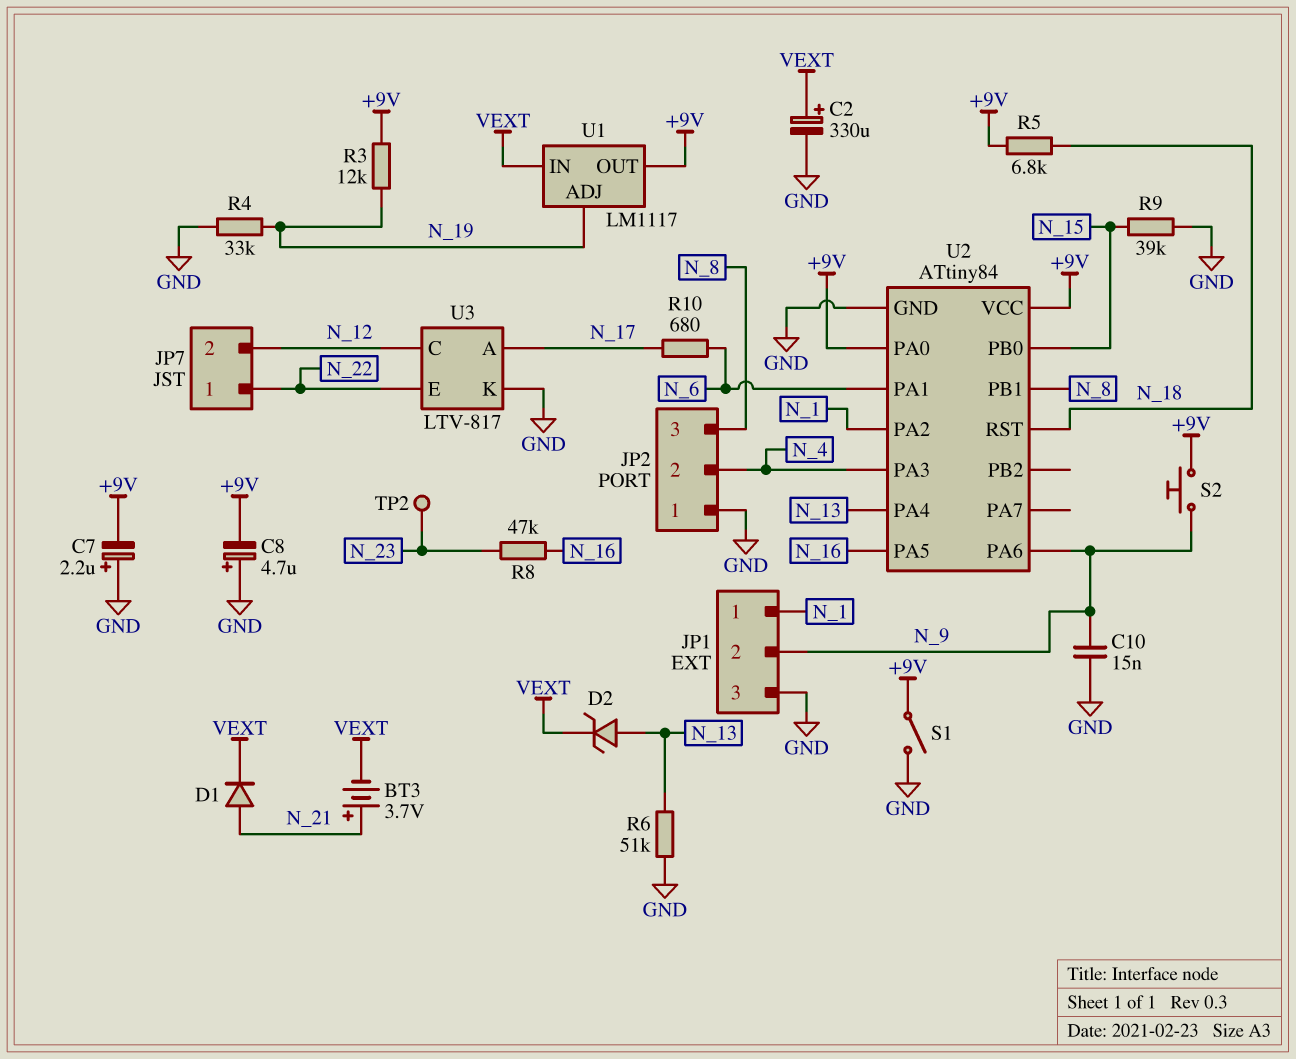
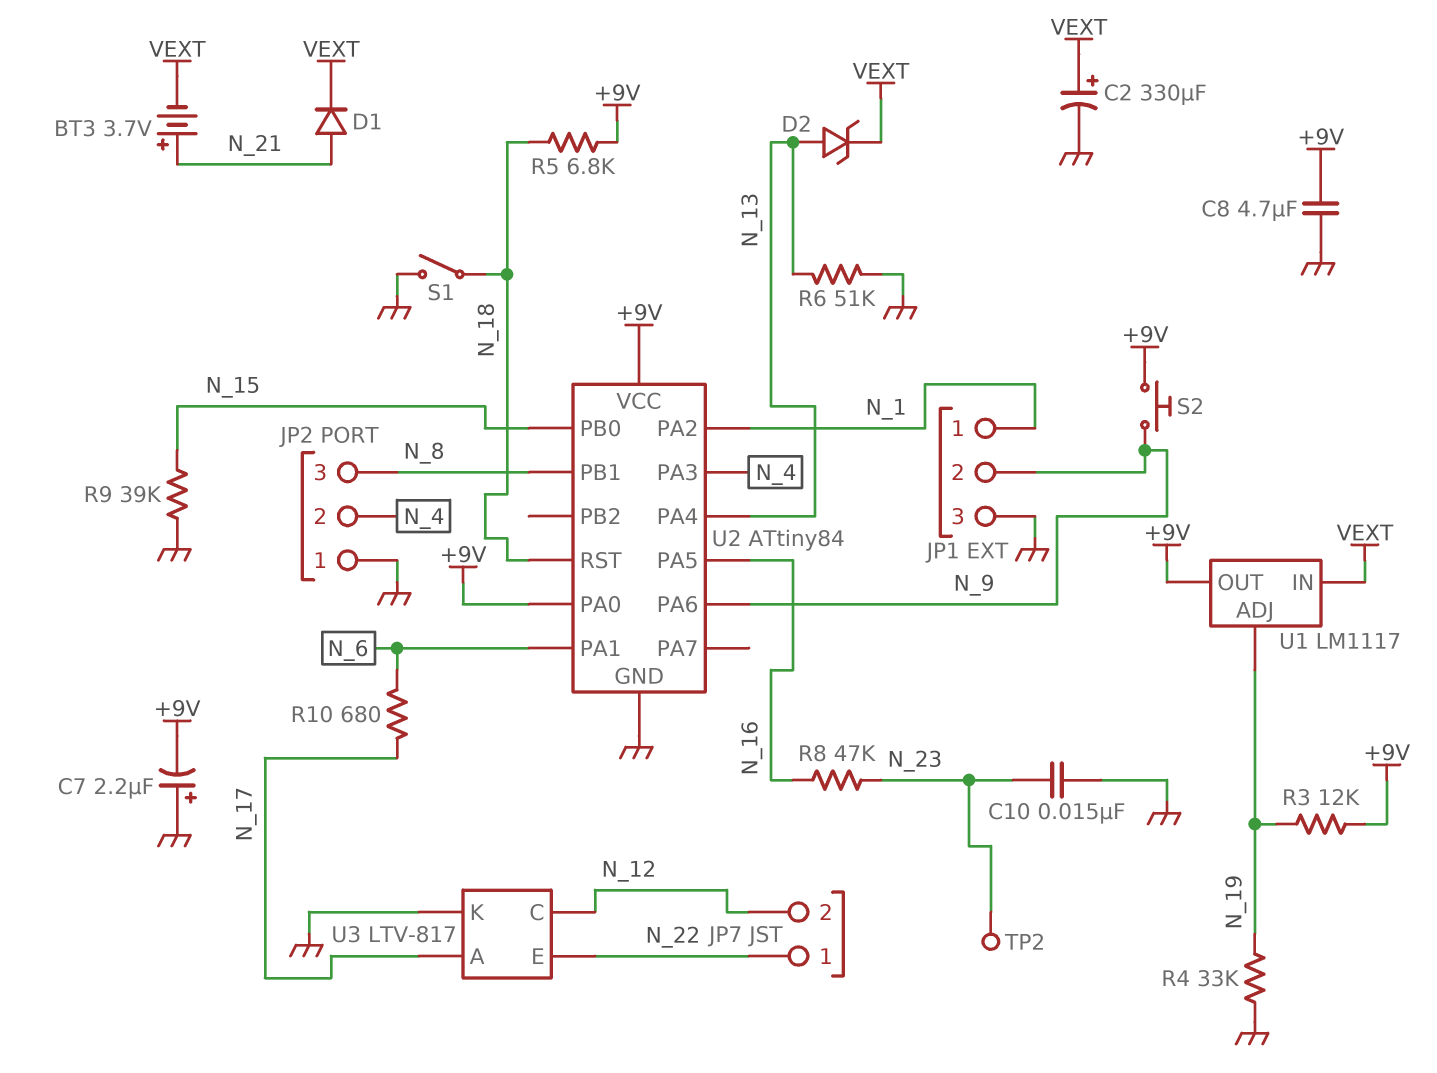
C8: 4.7uF (plus GND, minus +9V) -> 4.7uF (+9V, GND)
C10: 15nF (GND, N_9) -> 15nF (GND, N_23)
S1: switch (+9V, GND) -> switch (GND, N_18)

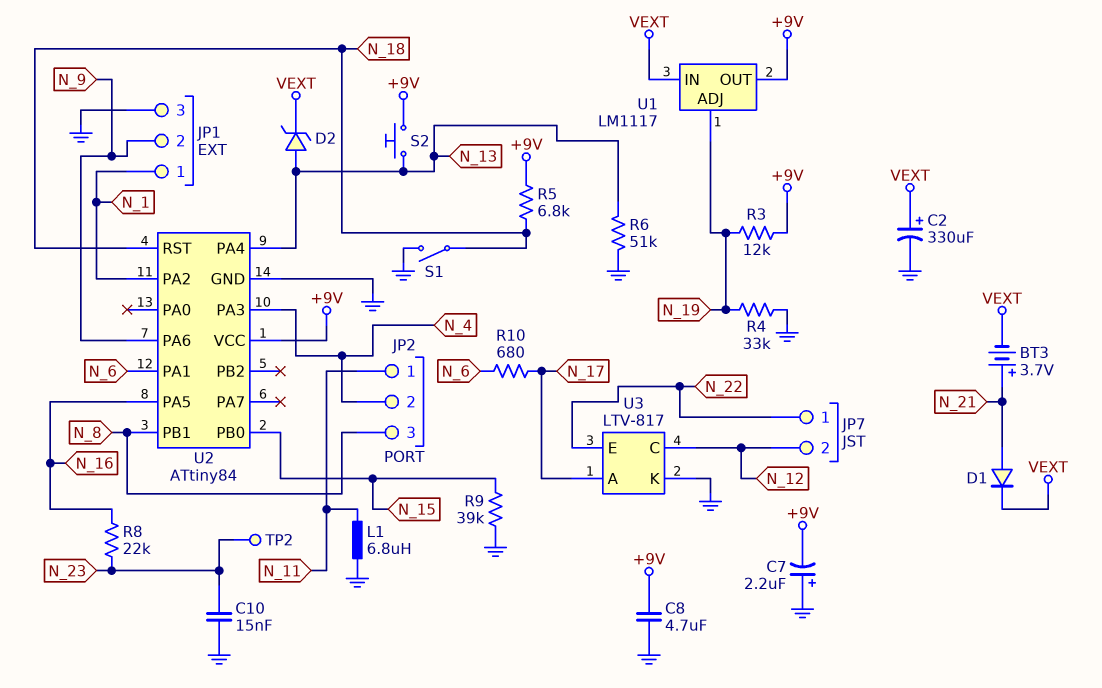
JP2 pin 1: GND -> N_11
L1: none -> 6.8uH (GND, N_11)
R8: 47k (N_16, N_23) -> 22k (N_16, N_23)
S2: button (+9V, N_9) -> button (+9V, N_13)
U2 pin PA0: +9V -> none

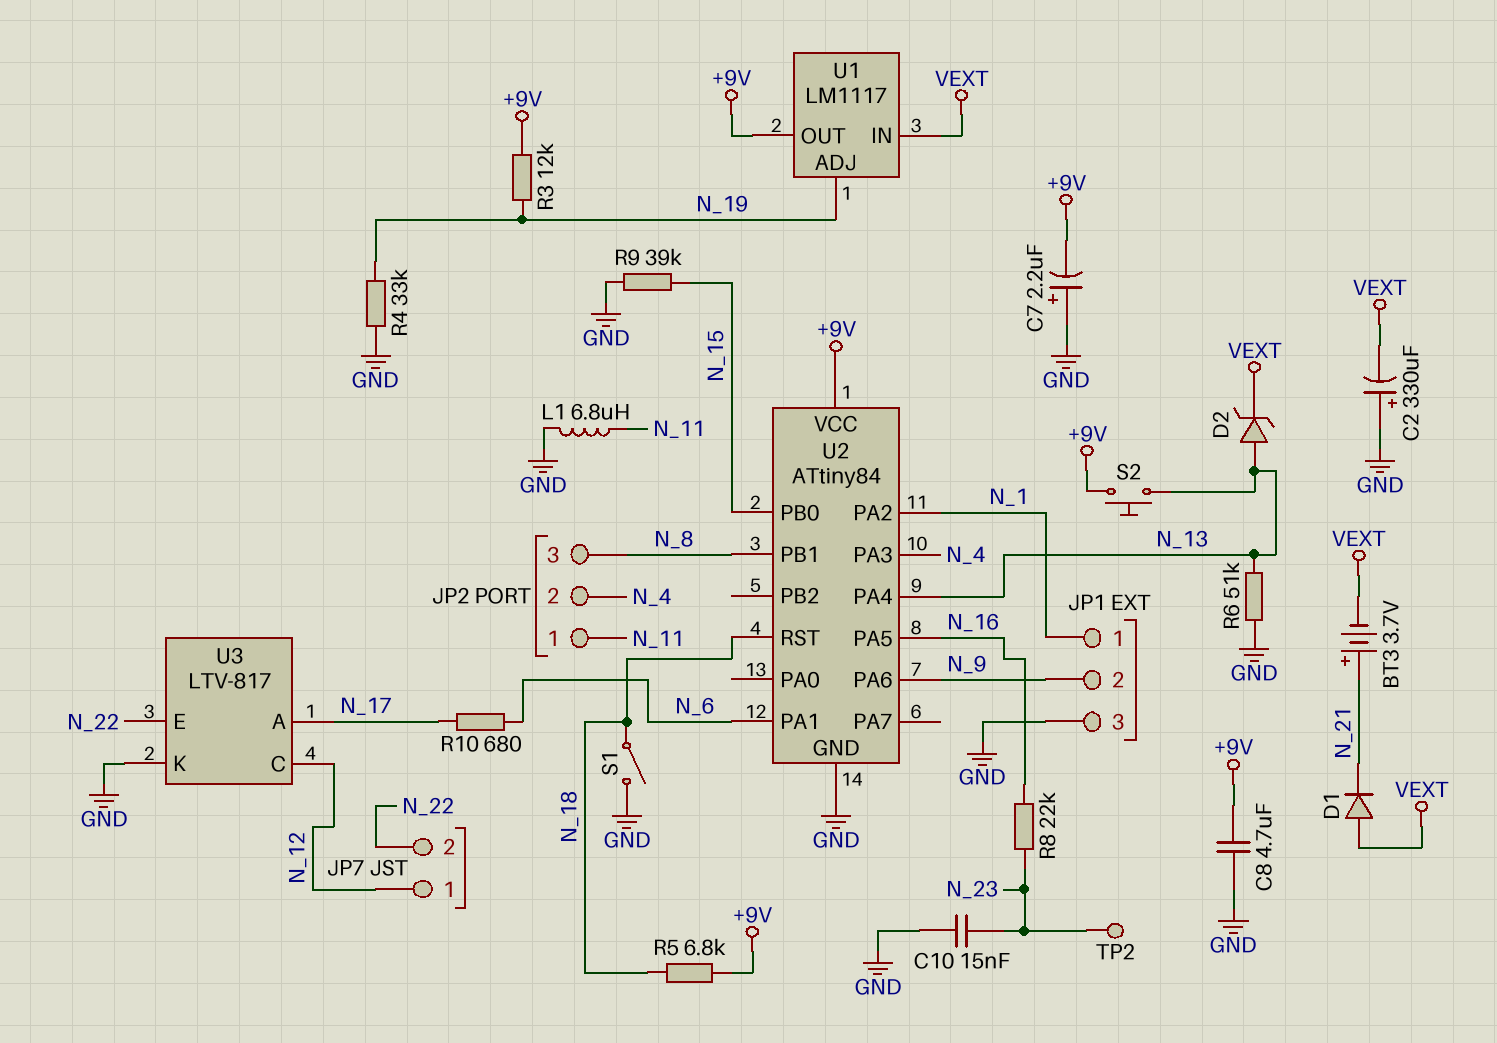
C2: 330uF (plus VEXT, minus GND) -> 330uF (plus GND, minus VEXT)
D1: diode (A N_21, K VEXT) -> diode (A VEXT, K N_21)
JP7 pin 1: N_22 -> N_12
JP7 pin 2: N_12 -> N_22

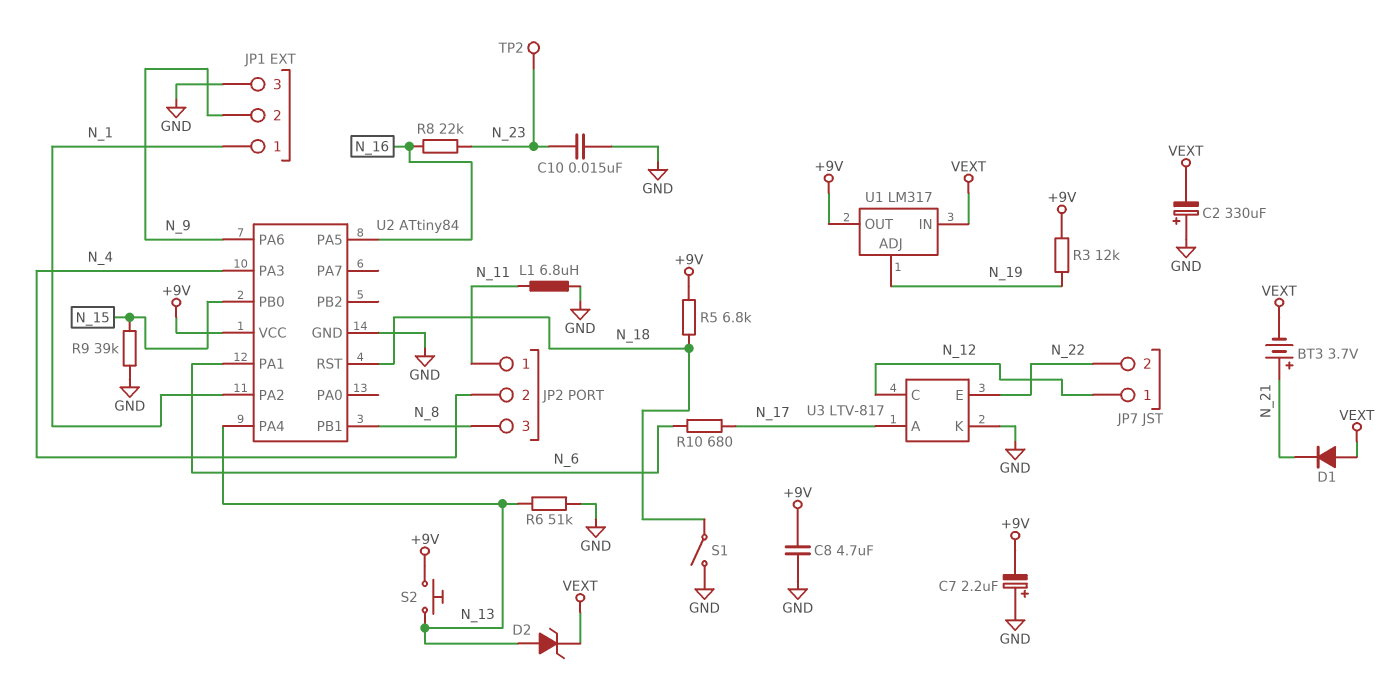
R4: 33k (GND, N_19) -> none
U1: LM1117 -> LM317

